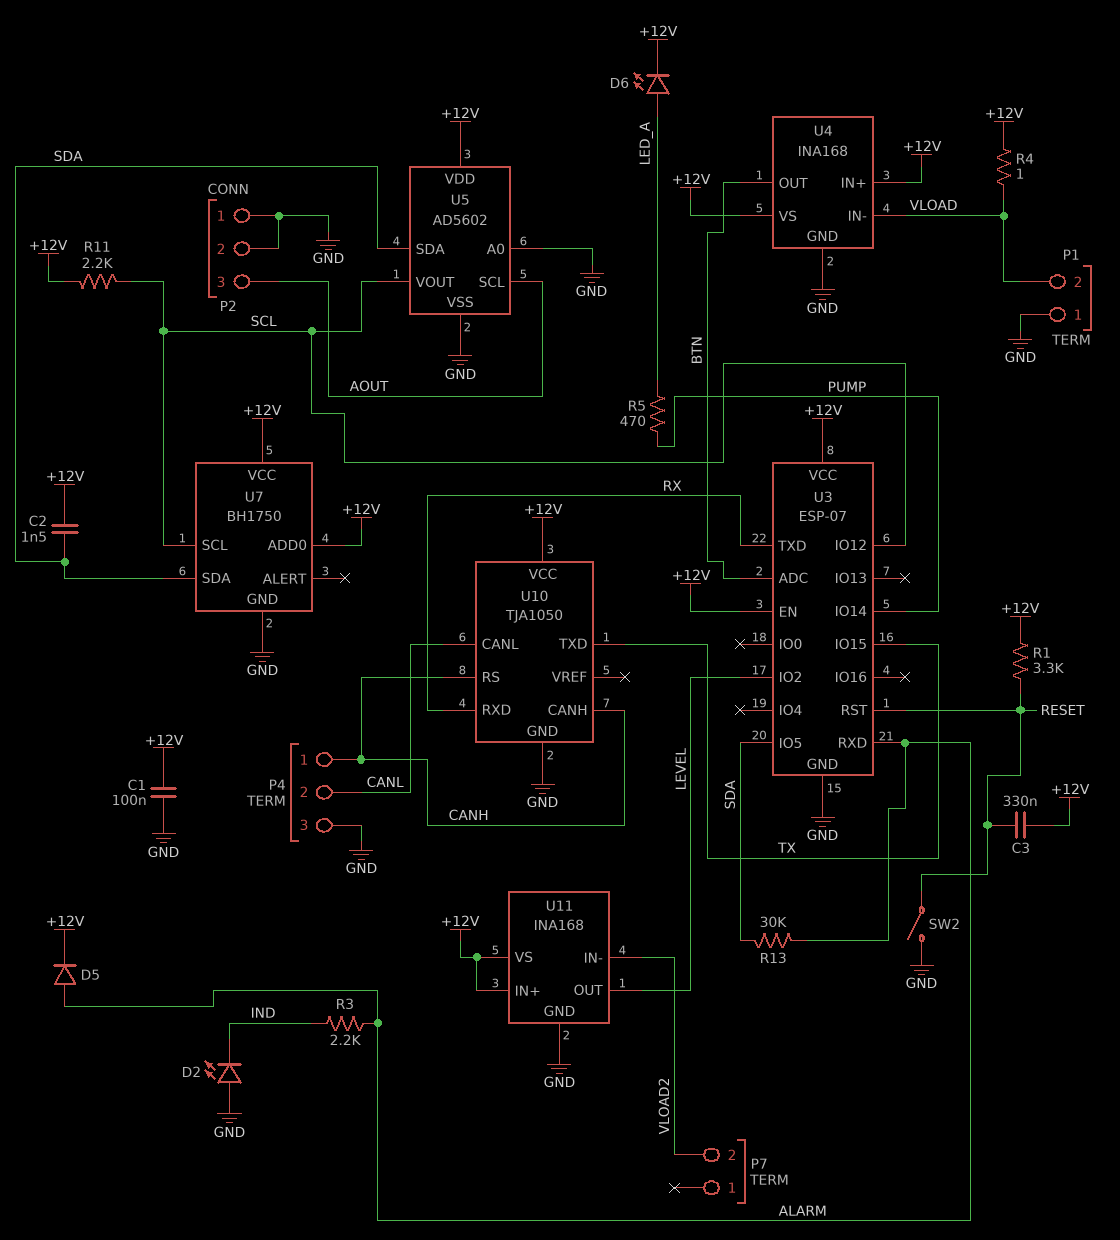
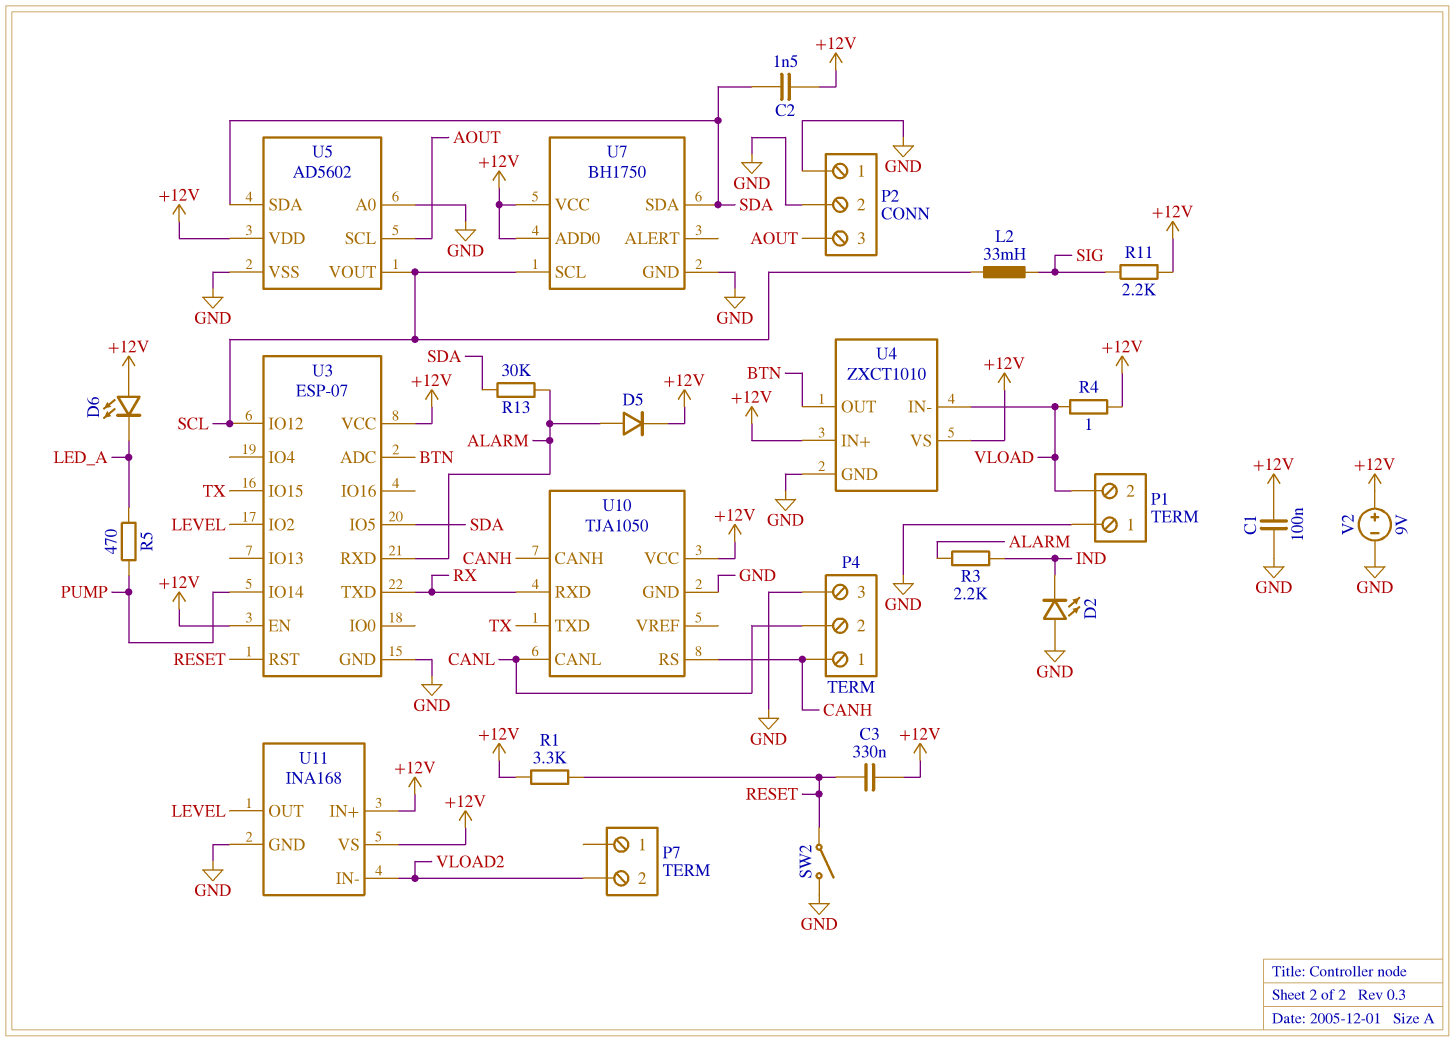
D6: LED (A LED_A, K +12V) -> LED (A +12V, K LED_A)
L2: none -> 33mH (SCL, SIG)
R11: 2.2k (+12V, SCL) -> 2.2k (+12V, SIG)
U4: INA168 -> ZXCT1010
V2: none -> 9V (plus +12V, minus GND)

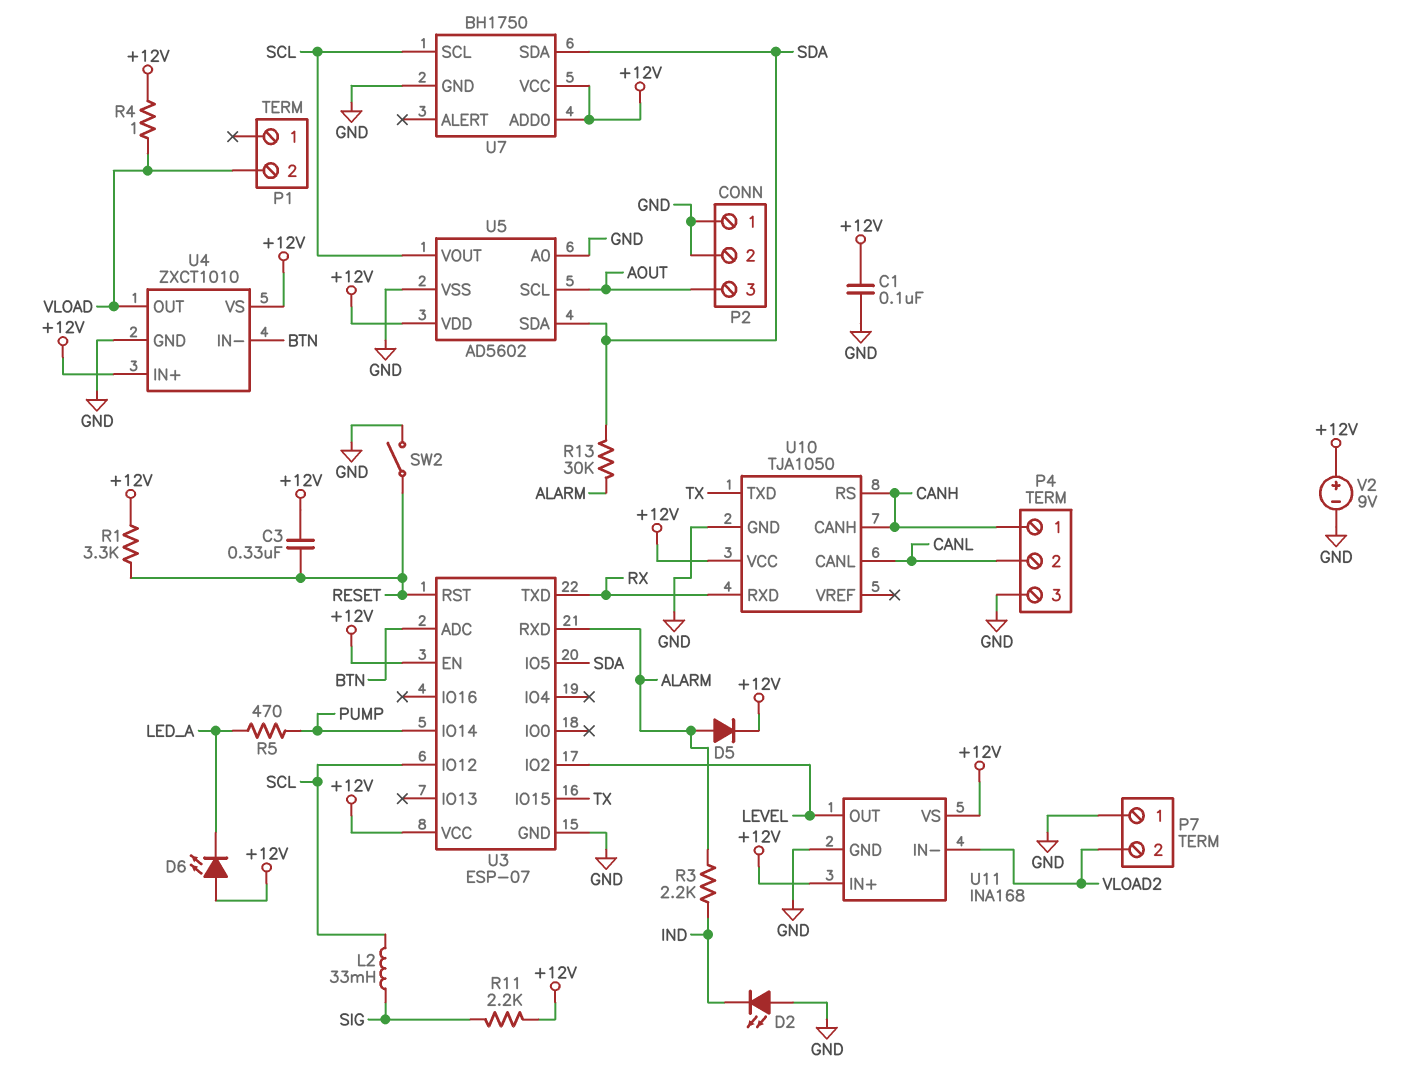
C2: 1.5nF (+12V, SDA) -> none
P1 pin 1: GND -> none
P7 pin 1: none -> GND
U4 pin IN-: VLOAD -> BTN
U4 pin OUT: BTN -> VLOAD

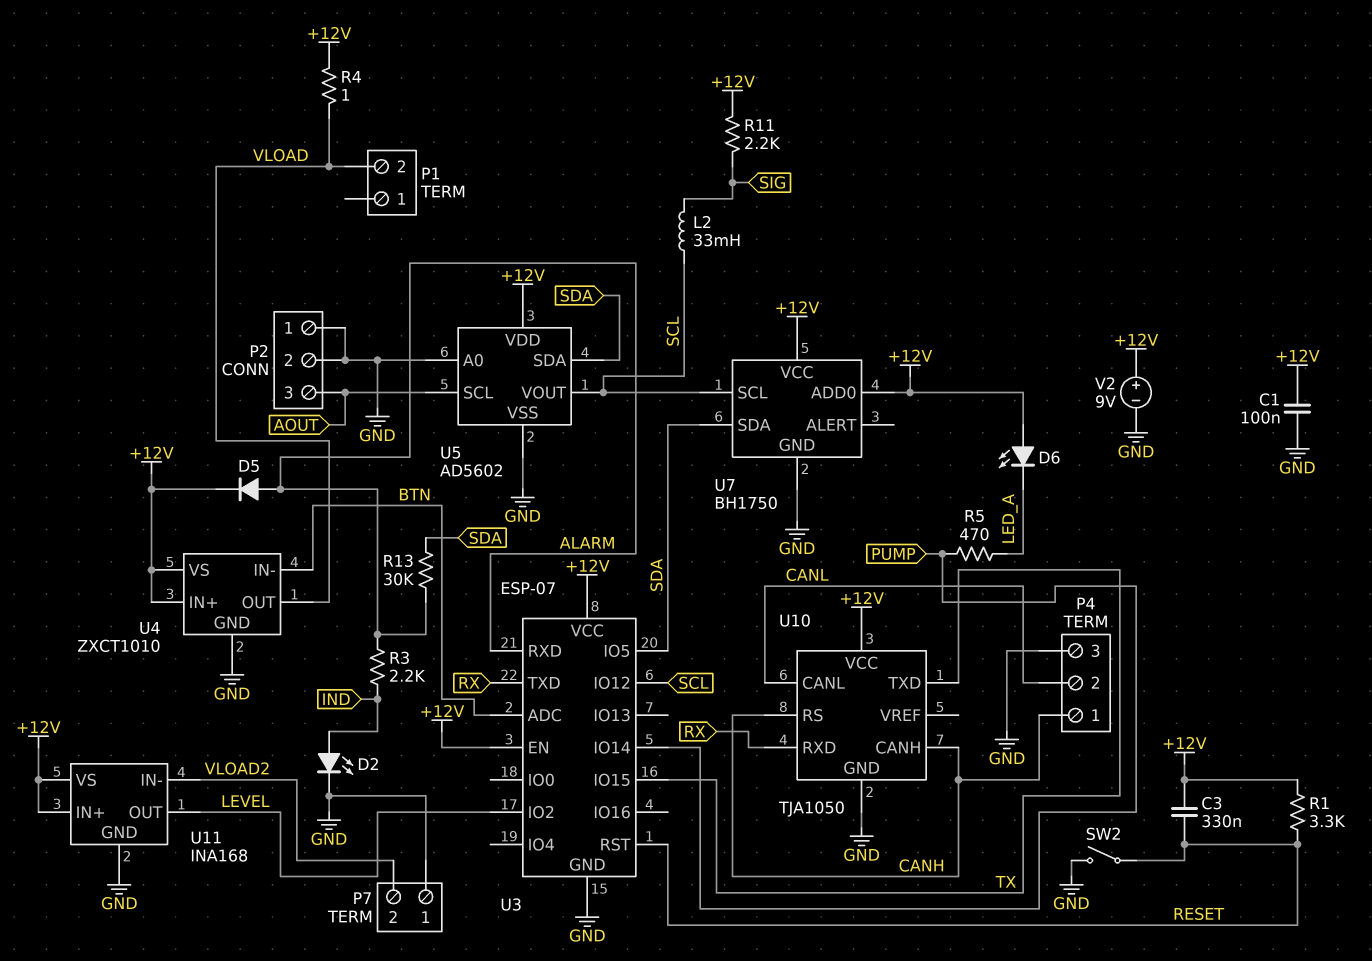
D2: LED (A GND, K IND) -> LED (A IND, K GND)

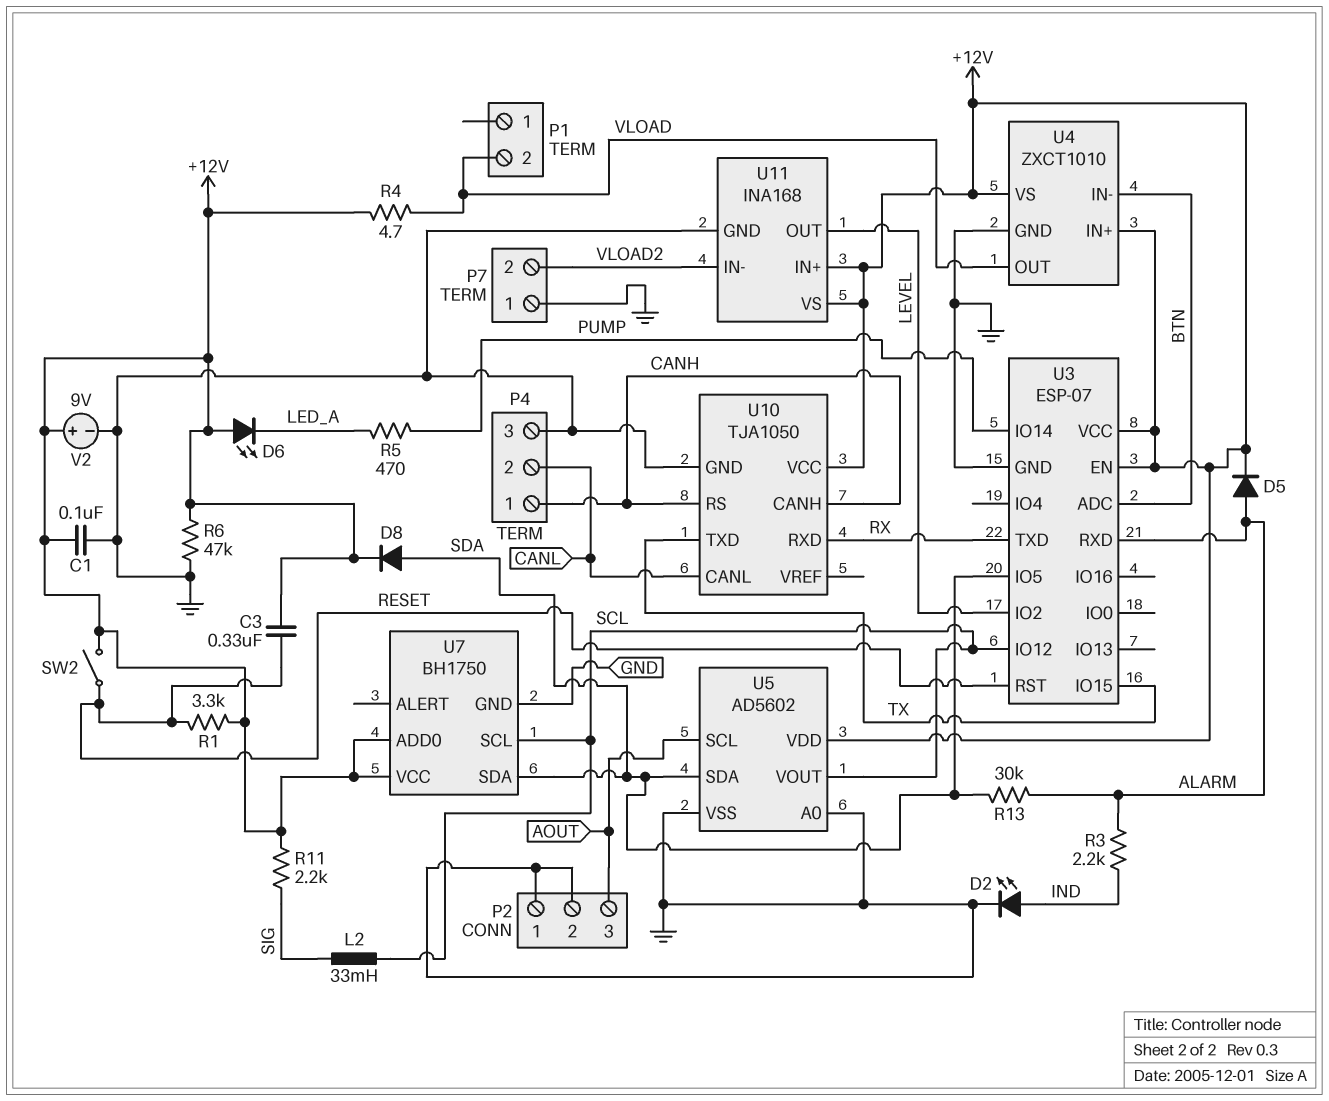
D8: none -> diode (A SDA, K +12V)
R4: 1 (+12V, VLOAD) -> 4.7 (+12V, VLOAD)
R6: none -> 47k (+12V, GND)
SW2: switch (GND, RESET) -> switch (+12V, RESET)

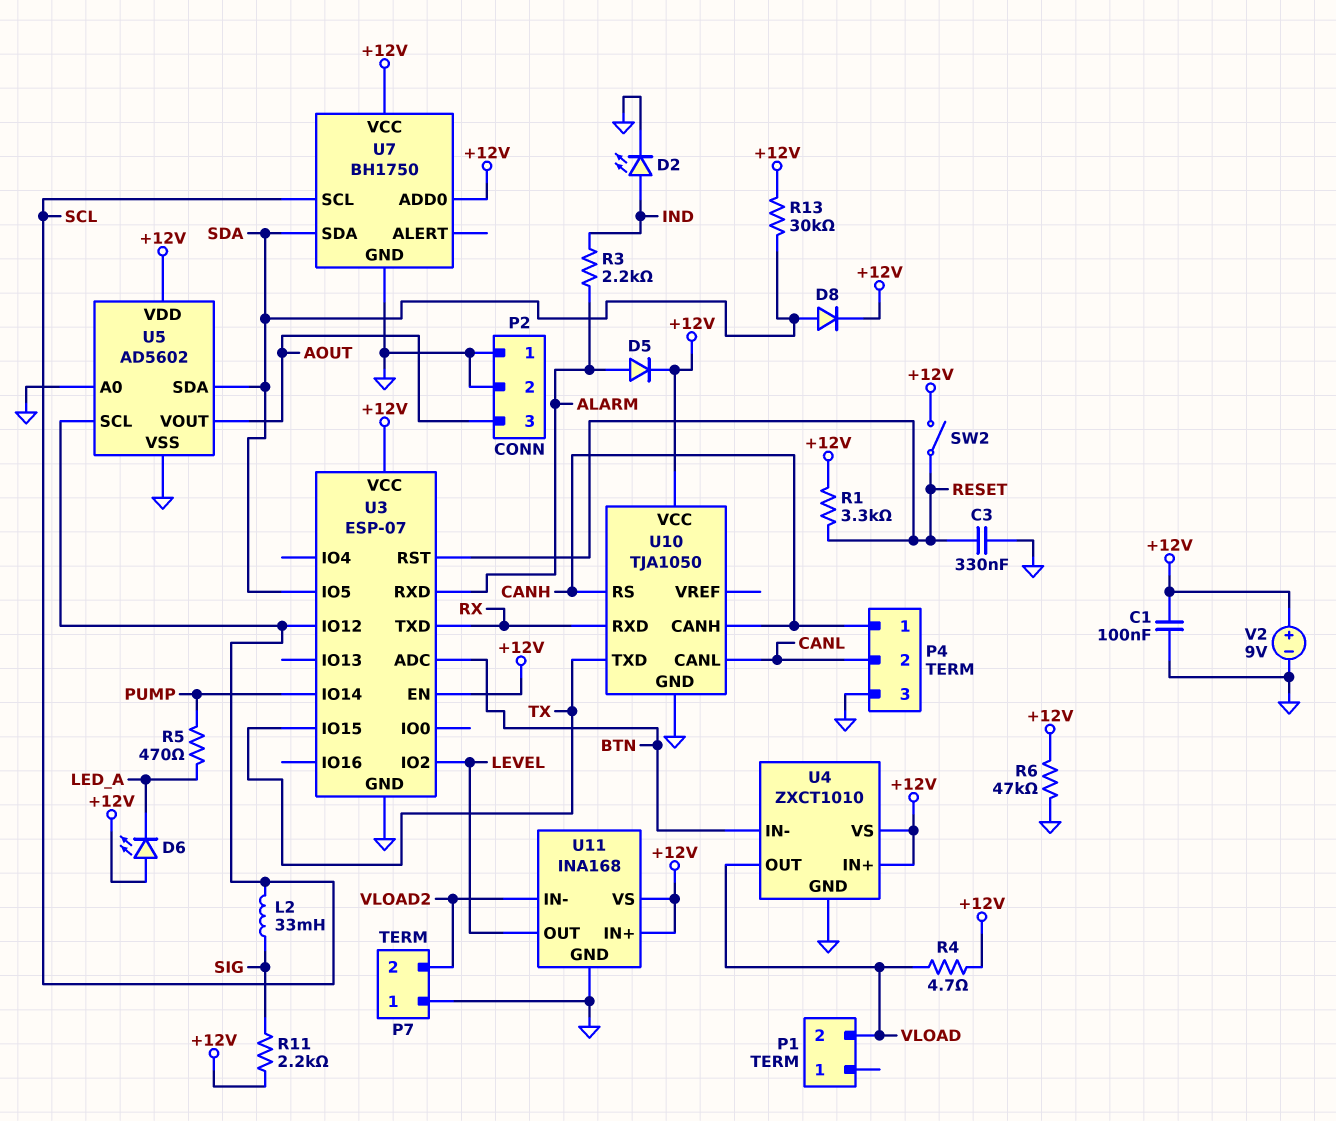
C3: 330nF (+12V, RESET) -> 330nF (GND, RESET)
R13: 30k (ALARM, SDA) -> 30k (+12V, SDA)
U5 pin SCL: AOUT -> SCL
U5 pin VOUT: SCL -> AOUT

